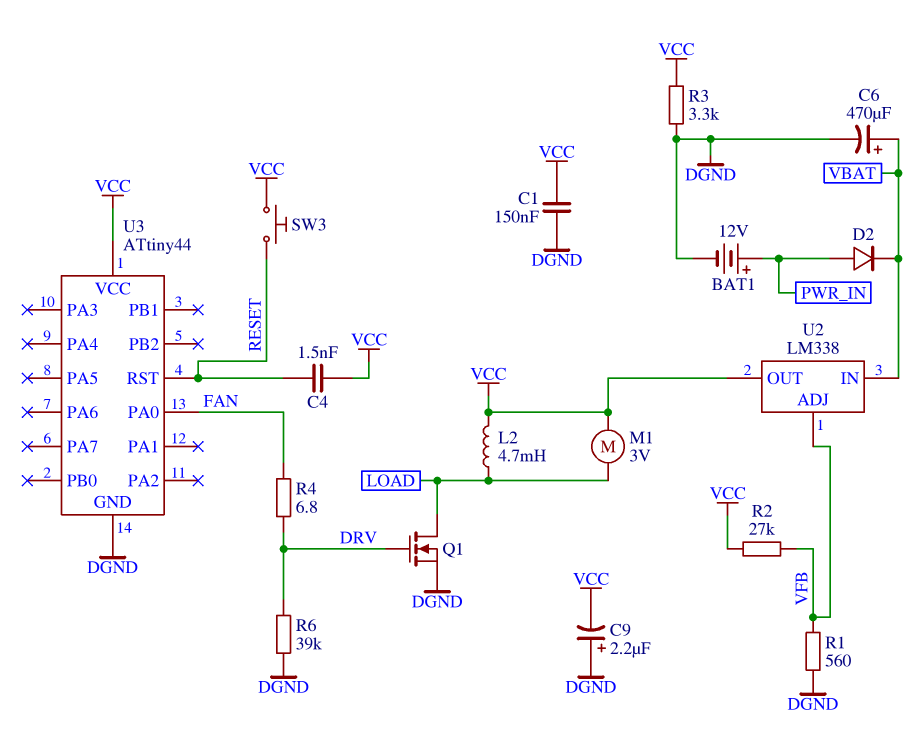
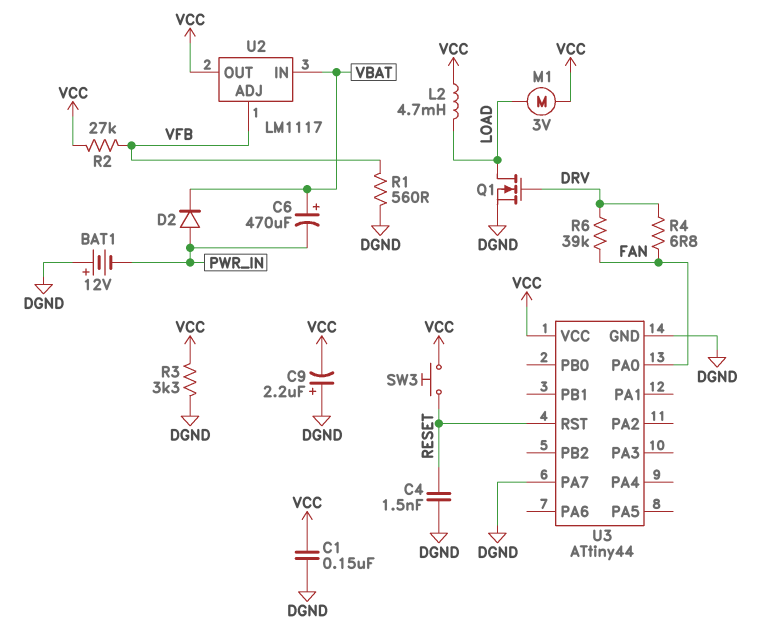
BAT1: 12V (plus PWR_IN, minus DGND) -> 12V (plus DGND, minus PWR_IN)
C4: 1.5nF (RESET, VCC) -> 1.5nF (DGND, RESET)
C6: 470uF (plus VBAT, minus DGND) -> 470uF (plus VBAT, minus PWR_IN)
R6: 39k (DGND, DRV) -> 39k (DRV, FAN)
U2: LM338 -> LM1117
U3 pin PA7: none -> DGND

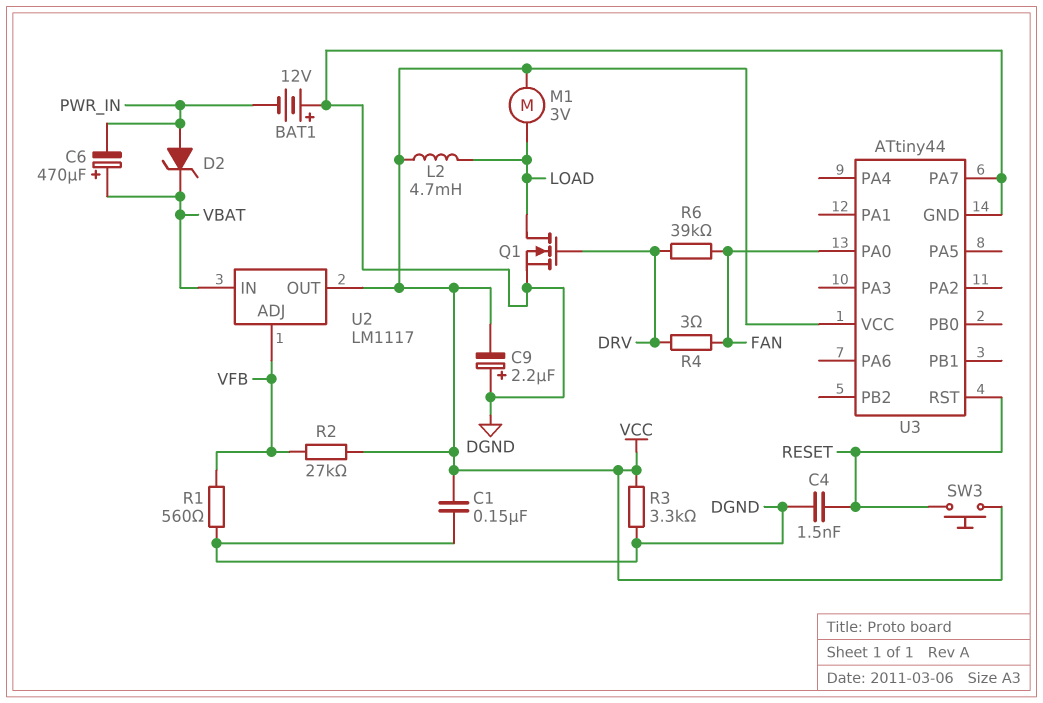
D2: diode (A PWR_IN, K VBAT) -> zener (A PWR_IN, K VBAT)
R4: 6.8 (DRV, FAN) -> 3 (DRV, FAN)

